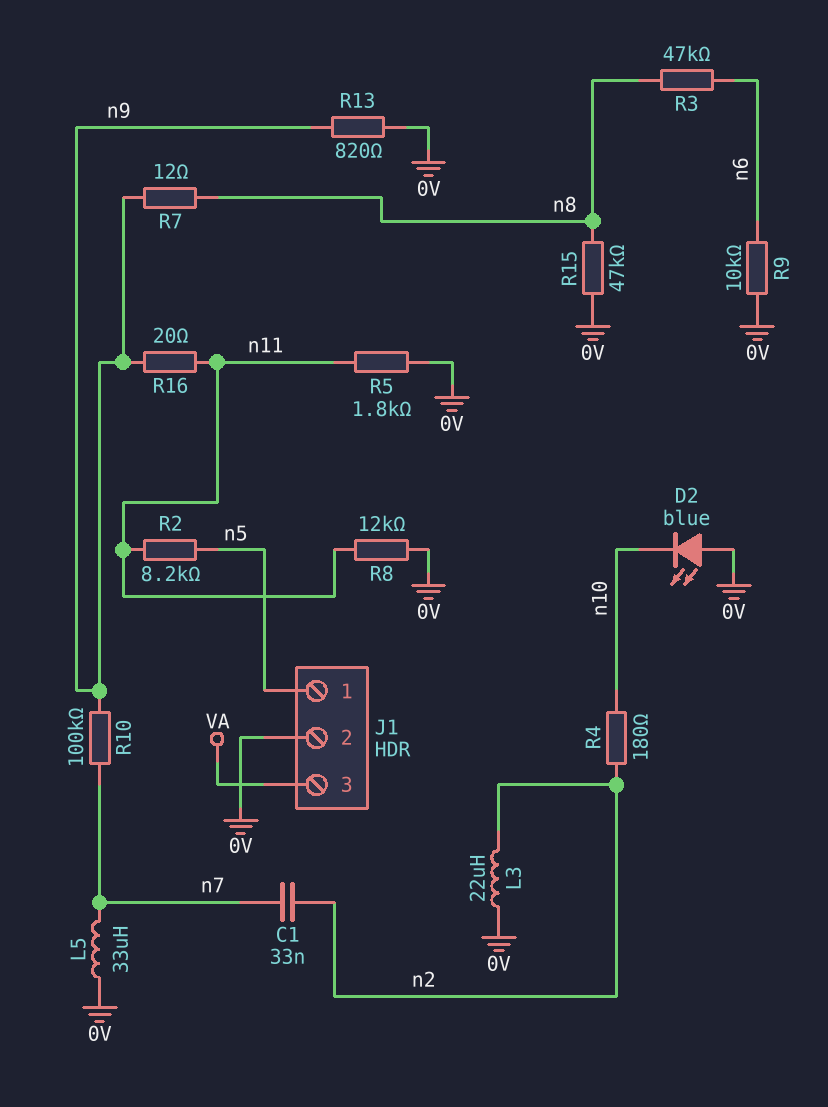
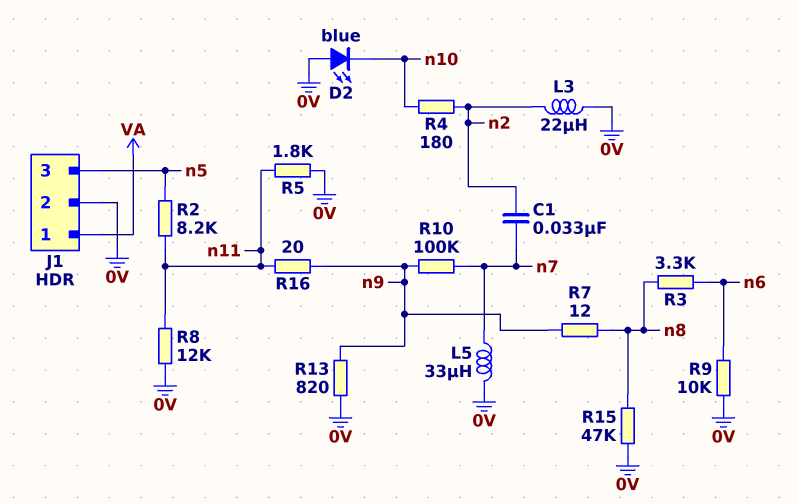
J1 pin 1: n5 -> VA
J1 pin 3: VA -> n5
R3: 47k (n6, n8) -> 3.3k (n6, n8)

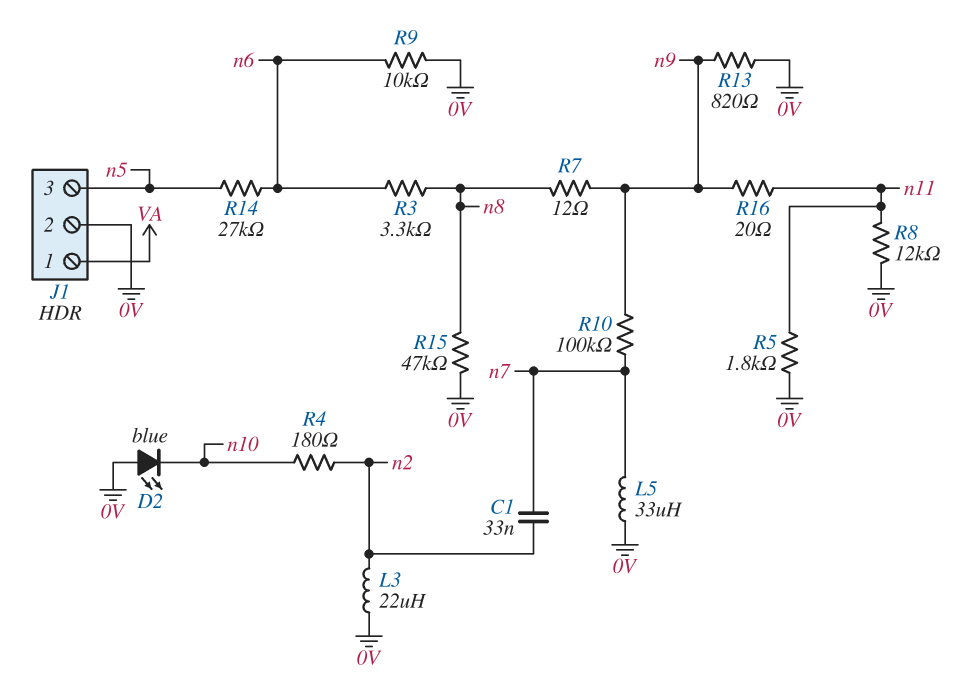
R2: 8.2k (n5, n11) -> none
R14: none -> 27k (n5, n6)

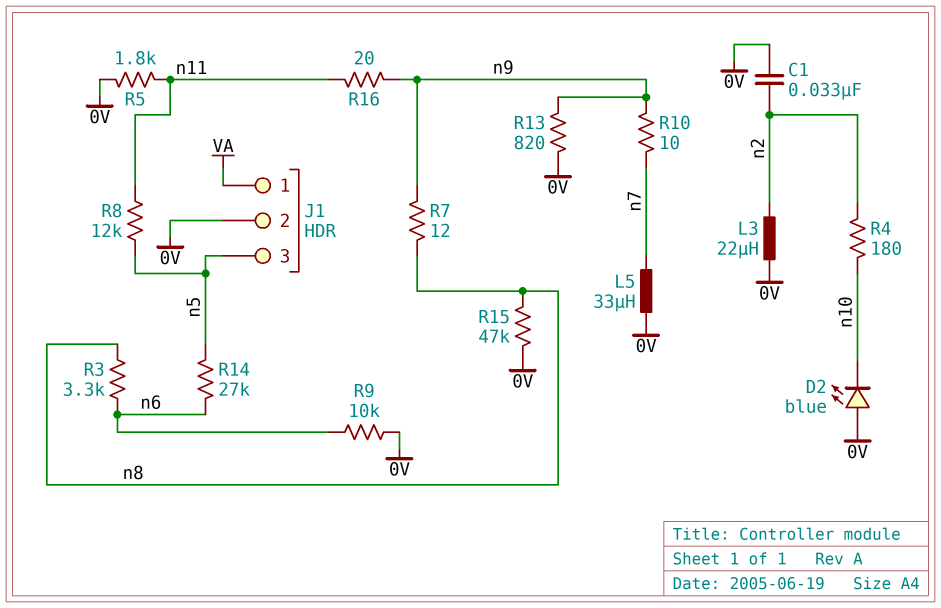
C1: 33nF (n2, n7) -> 33nF (0V, n2)
R8: 12k (0V, n11) -> 12k (n5, n11)
R10: 100k (n7, n9) -> 10 (n7, n9)

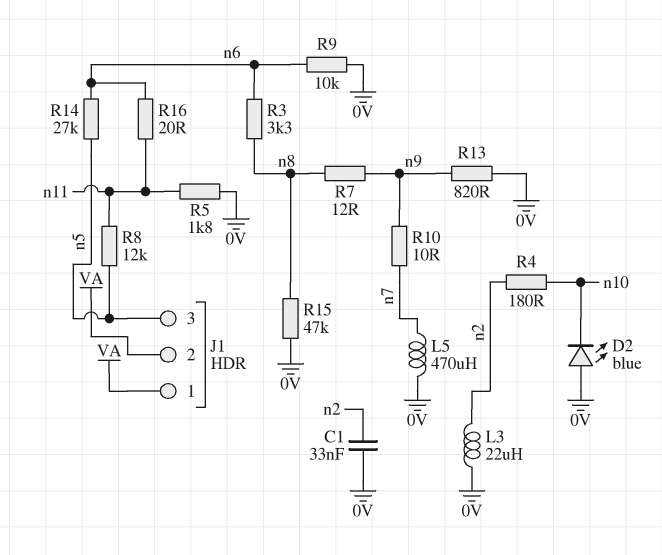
J1 pin 2: 0V -> VA
L5: 33uH (0V, n7) -> 470uH (0V, n7)
R16: 20 (n9, n11) -> 20 (n6, n11)

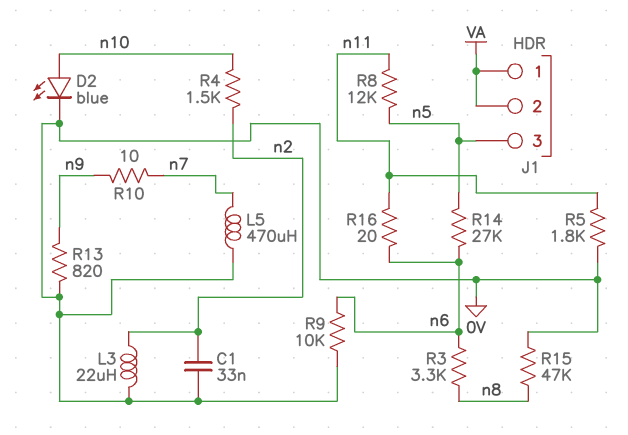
D2: LED blue (A 0V, K n10) -> LED blue (A n10, K 0V)
R4: 180 (n2, n10) -> 1.5k (n2, n10)
R7: 12 (n8, n9) -> none

